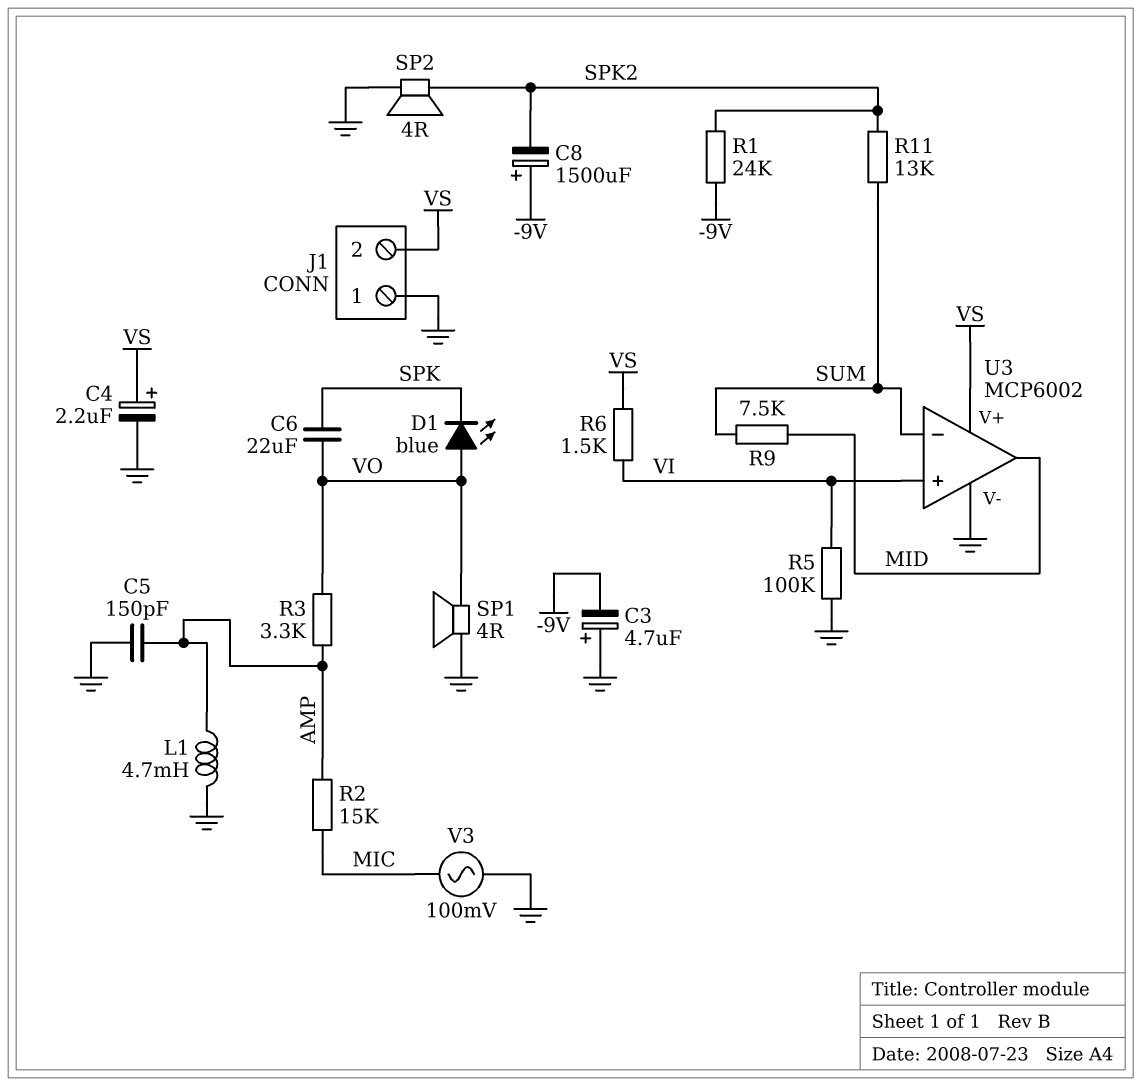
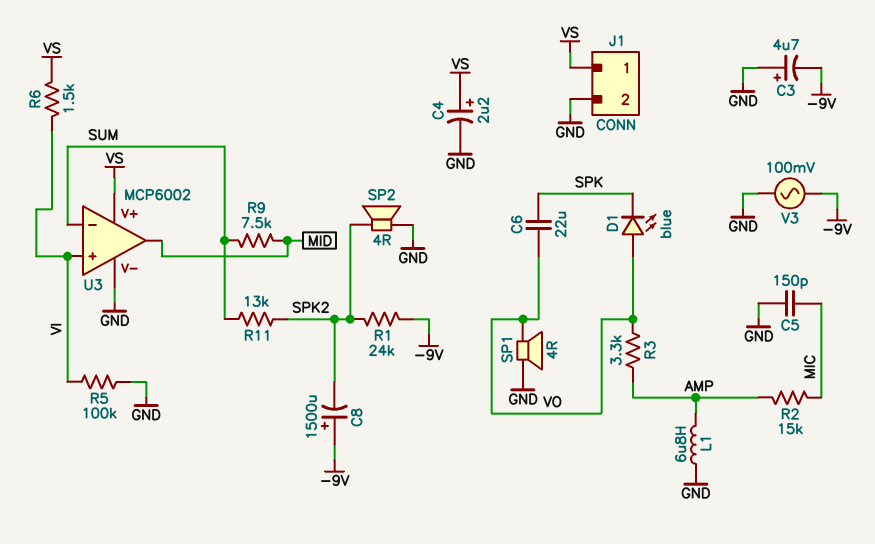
C5: 150pF (AMP, GND) -> 150pF (GND, MIC)
J1 pin 1: GND -> VS
J1 pin 2: VS -> GND
L1: 4.7mH (AMP, GND) -> 6.8uH (AMP, GND)
V3: AC 100mV (GND, MIC) -> AC 100mV (-9V, GND)

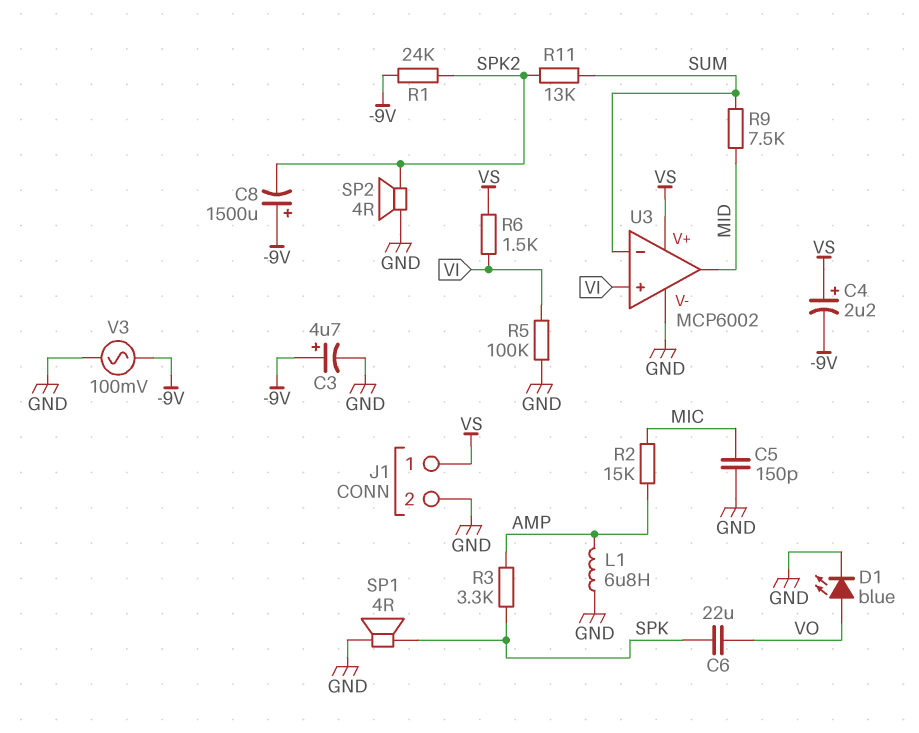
C3: 4.7uF (plus GND, minus -9V) -> 4.7uF (plus -9V, minus GND)
C4: 2.2uF (plus VS, minus GND) -> 2.2uF (plus VS, minus -9V)
D1: LED blue (A VO, K SPK) -> LED blue (A VO, K GND)
R3: 3.3k (AMP, VO) -> 3.3k (AMP, SPK)
SP1: speaker 4R (GND, VO) -> speaker 4R (GND, SPK)

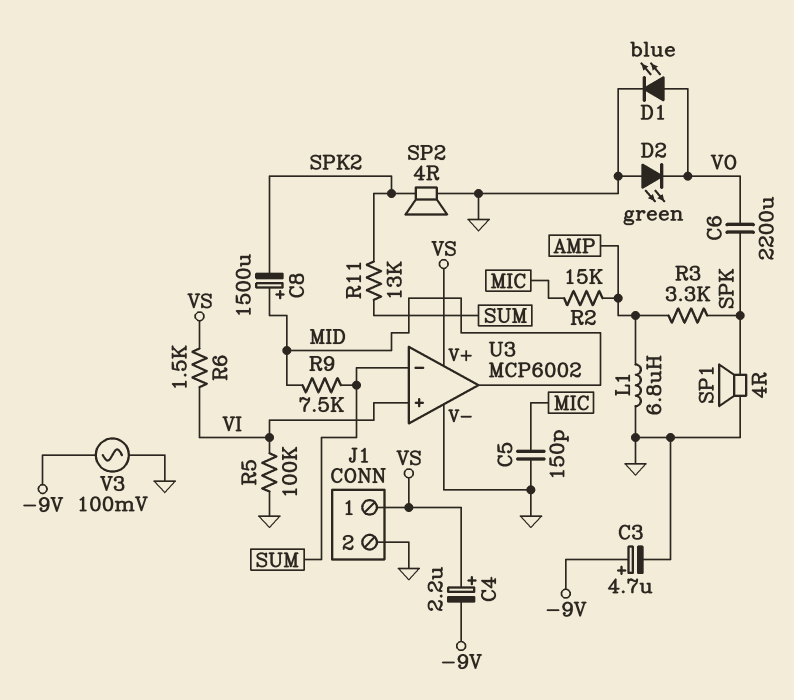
C6: 22uF (SPK, VO) -> 2200uF (SPK, VO)
C8: 1500uF (plus -9V, minus SPK2) -> 1500uF (plus MID, minus SPK2)
D2: none -> LED green (A GND, K VO)
R1: 24k (-9V, SPK2) -> none

